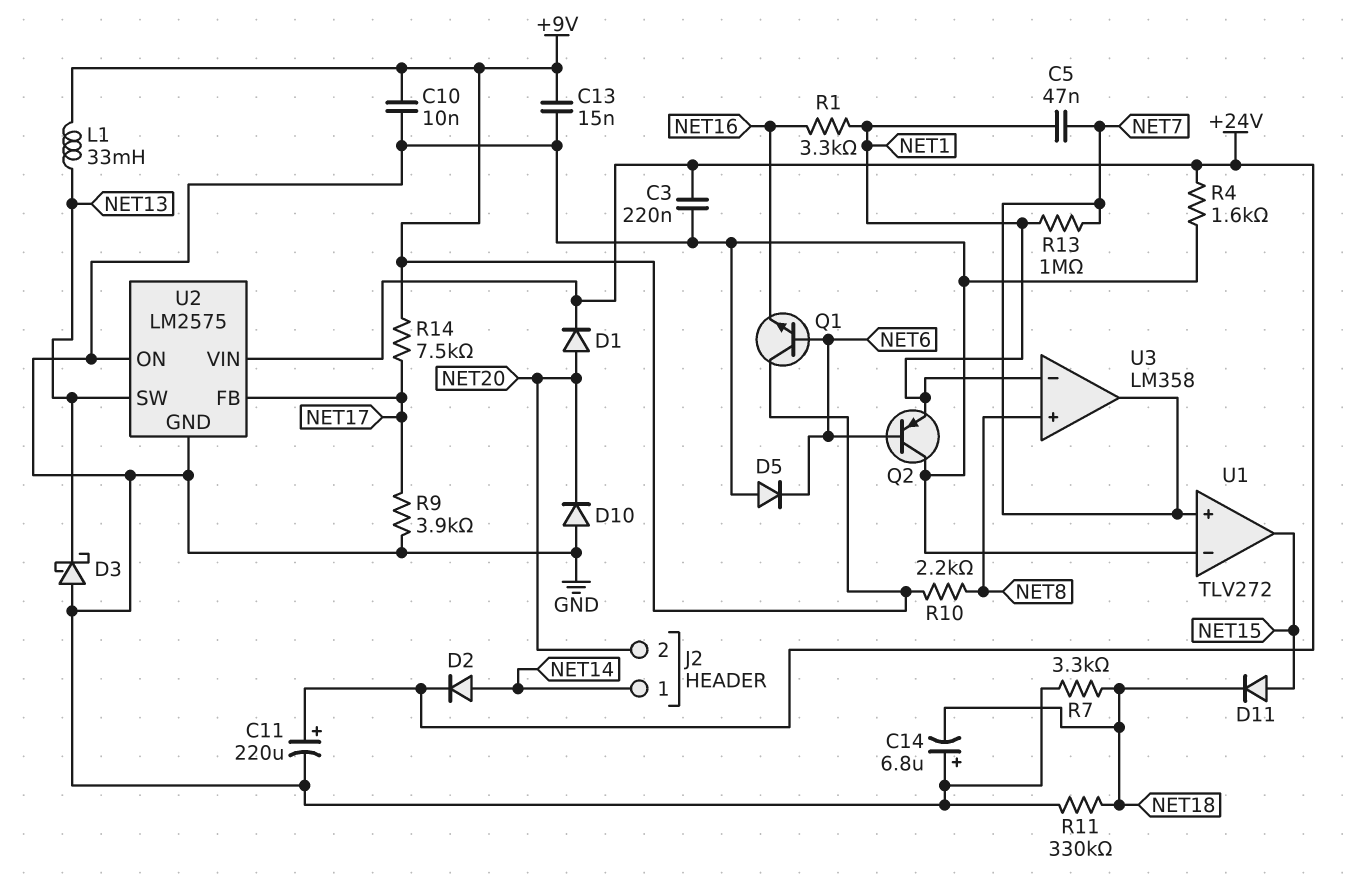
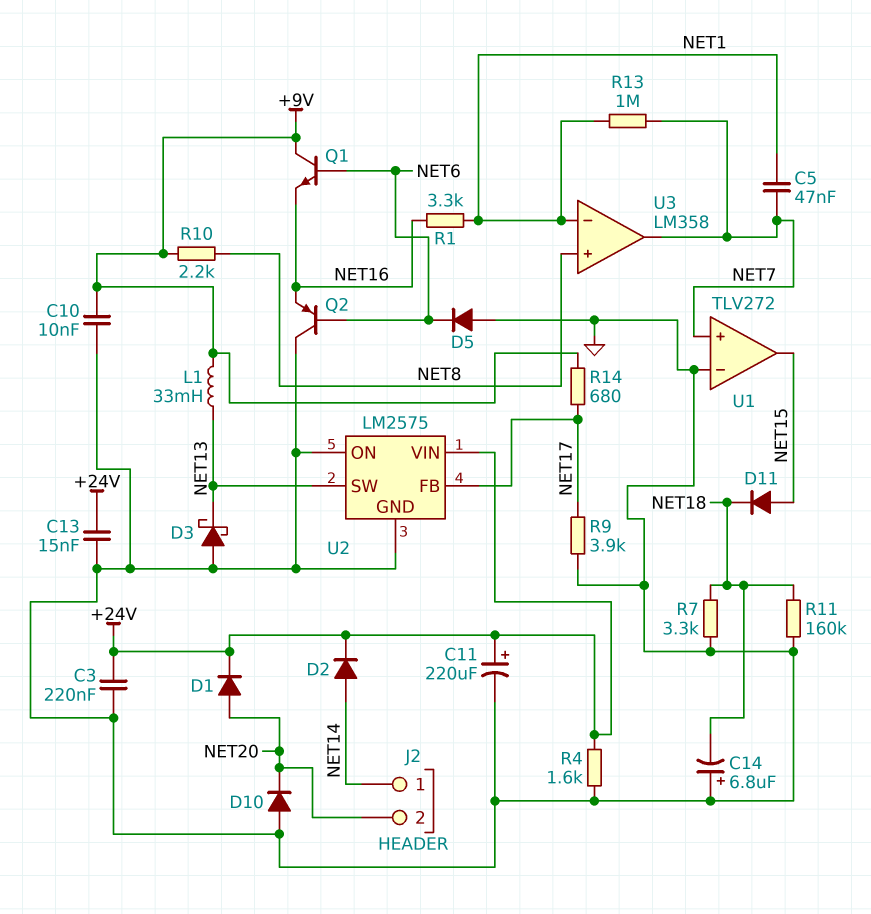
C13: 15nF (+9V, GND) -> 15nF (+24V, GND)
Q2: PNP (B NET6, C GND, E NET1) -> PNP (B NET6, C GND, E NET16)
R11: 330k (GND, NET18) -> 160k (GND, NET18)
R14: 7.5k (+9V, NET17) -> 680 (+9V, NET17)

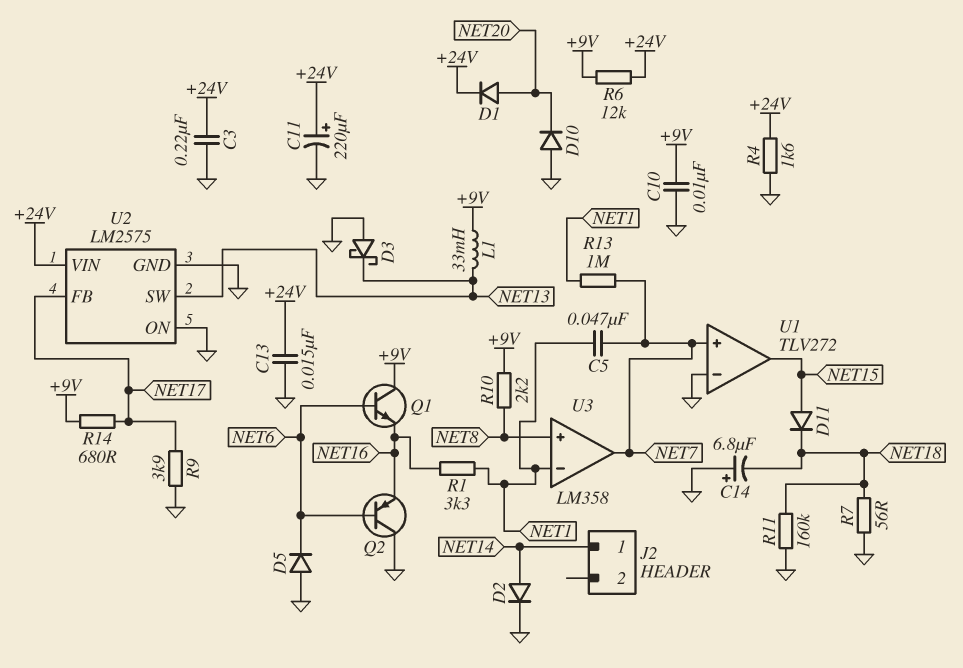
D2: diode (A NET14, K +24V) -> diode (A NET14, K GND)
J2 pin 2: NET20 -> none
R6: none -> 12k (+9V, +24V)
R7: 3.3k (GND, NET18) -> 56 (GND, NET18)

